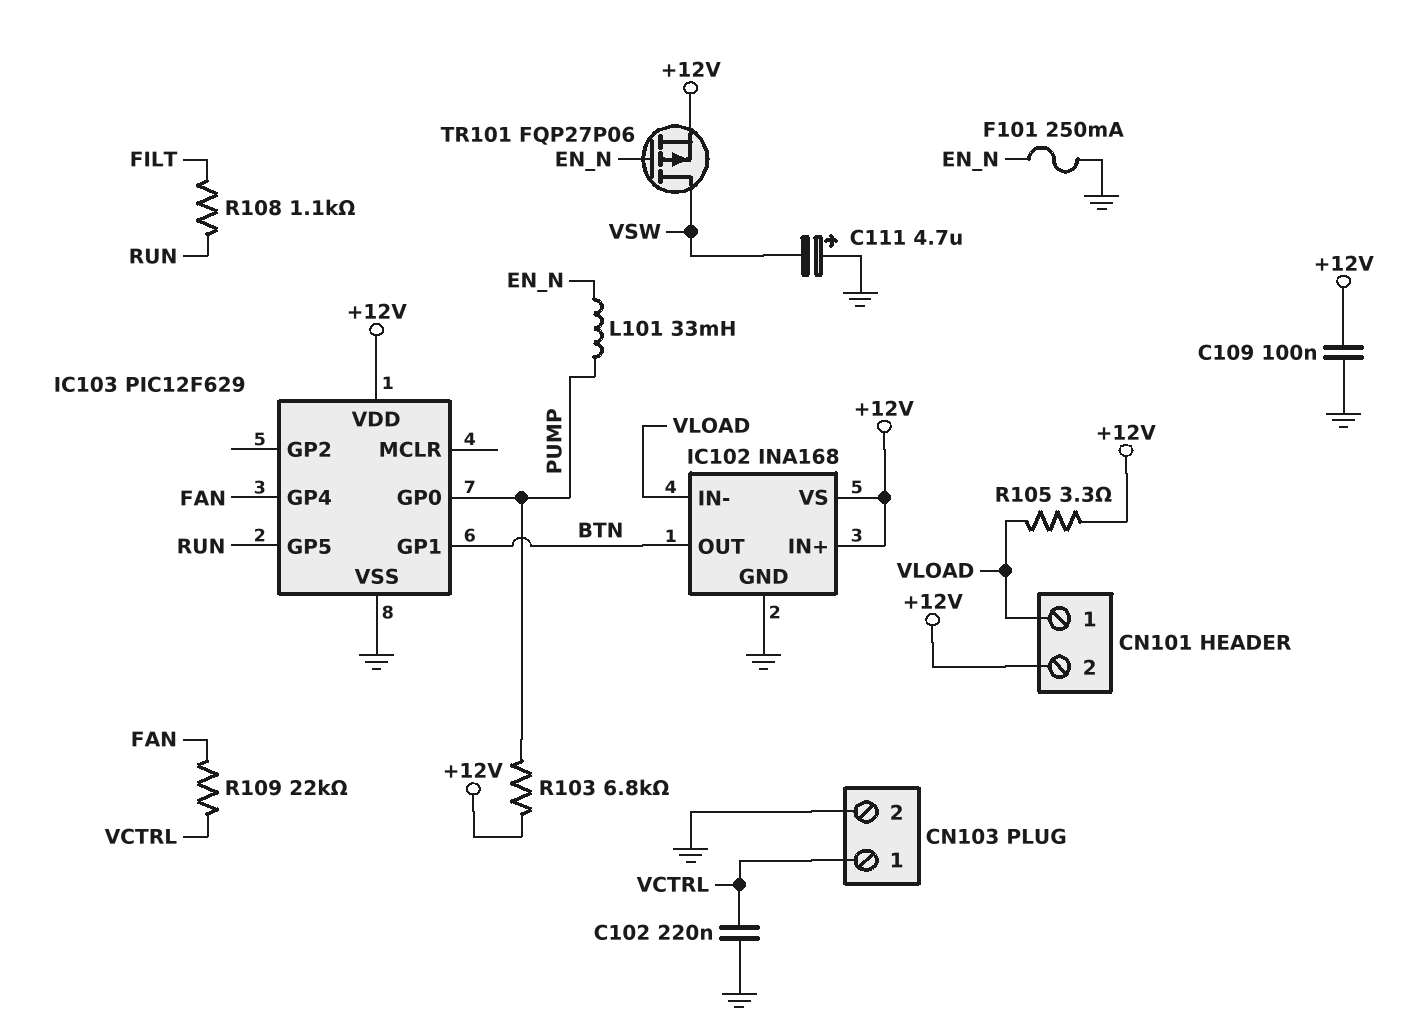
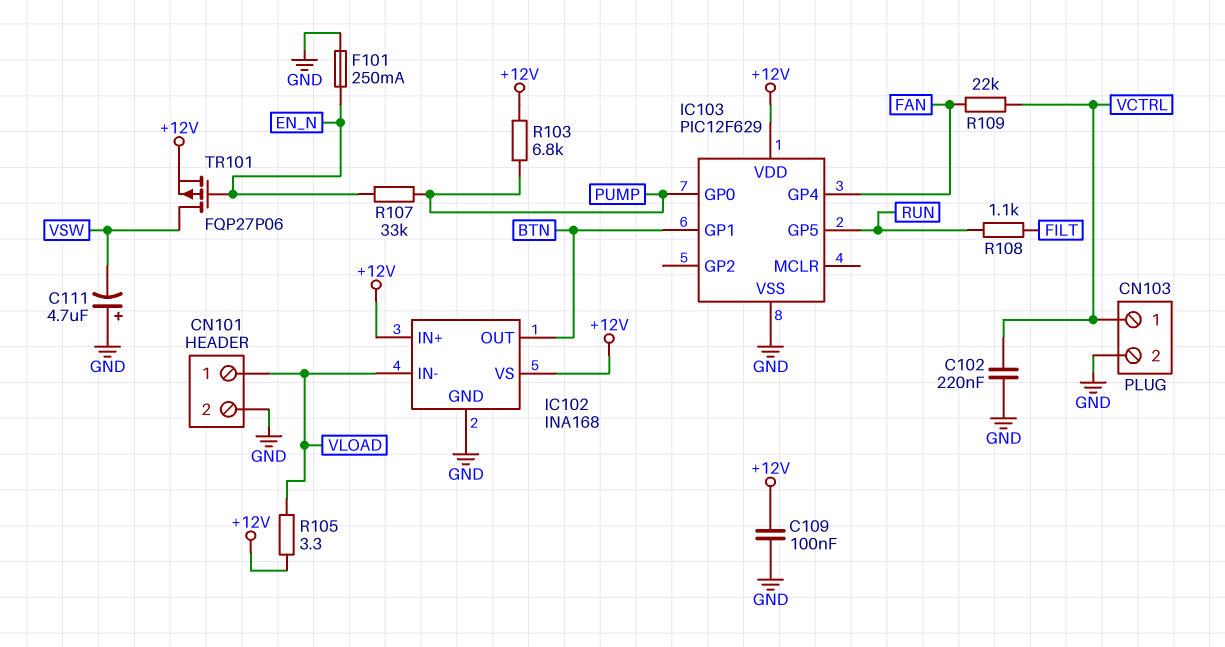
CN101 pin 2: +12V -> GND
L101: 33mH (EN_N, PUMP) -> none
R107: none -> 33k (EN_N, PUMP)

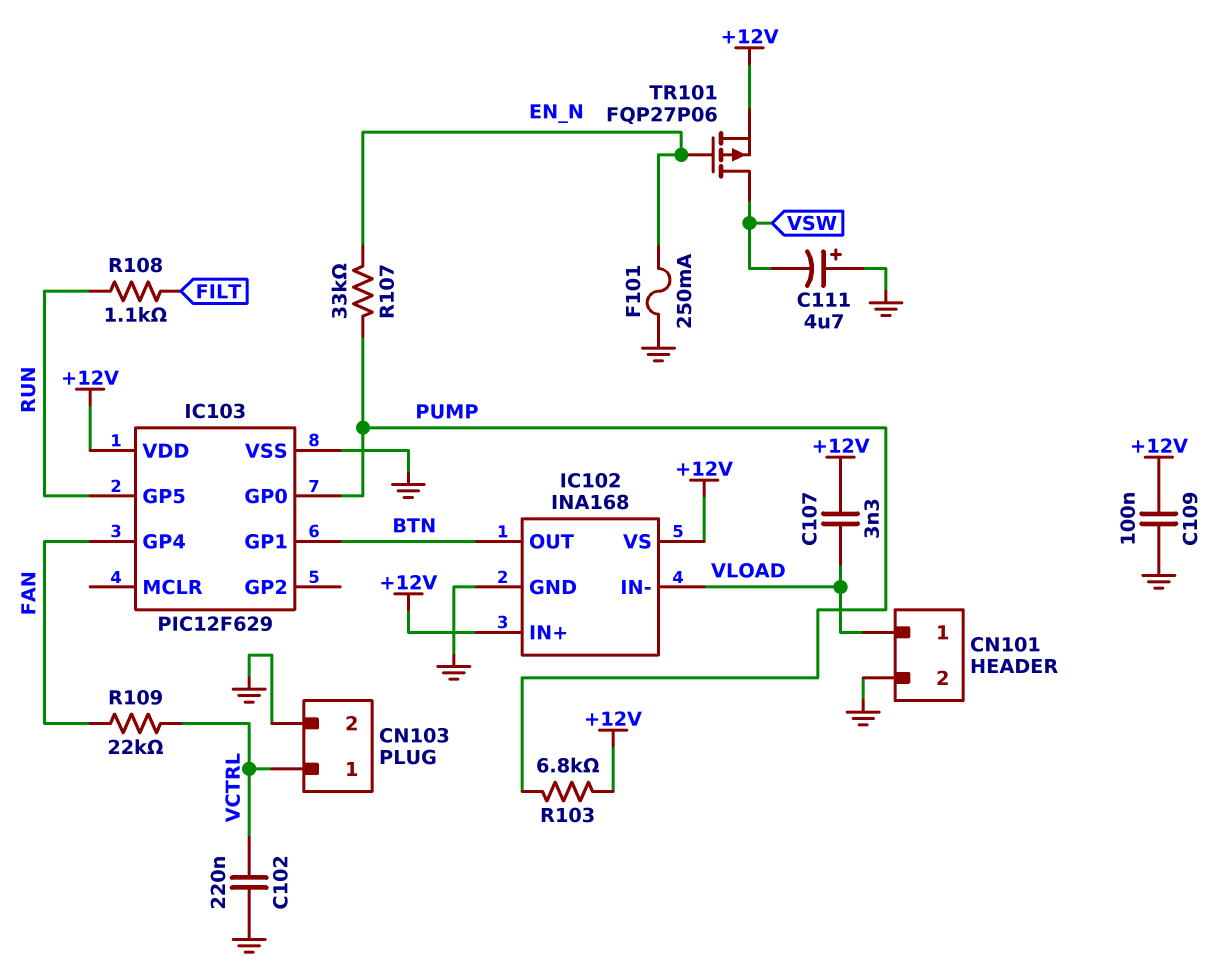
C107: none -> 3.3nF (+12V, VLOAD)
R105: 3.3 (+12V, VLOAD) -> none

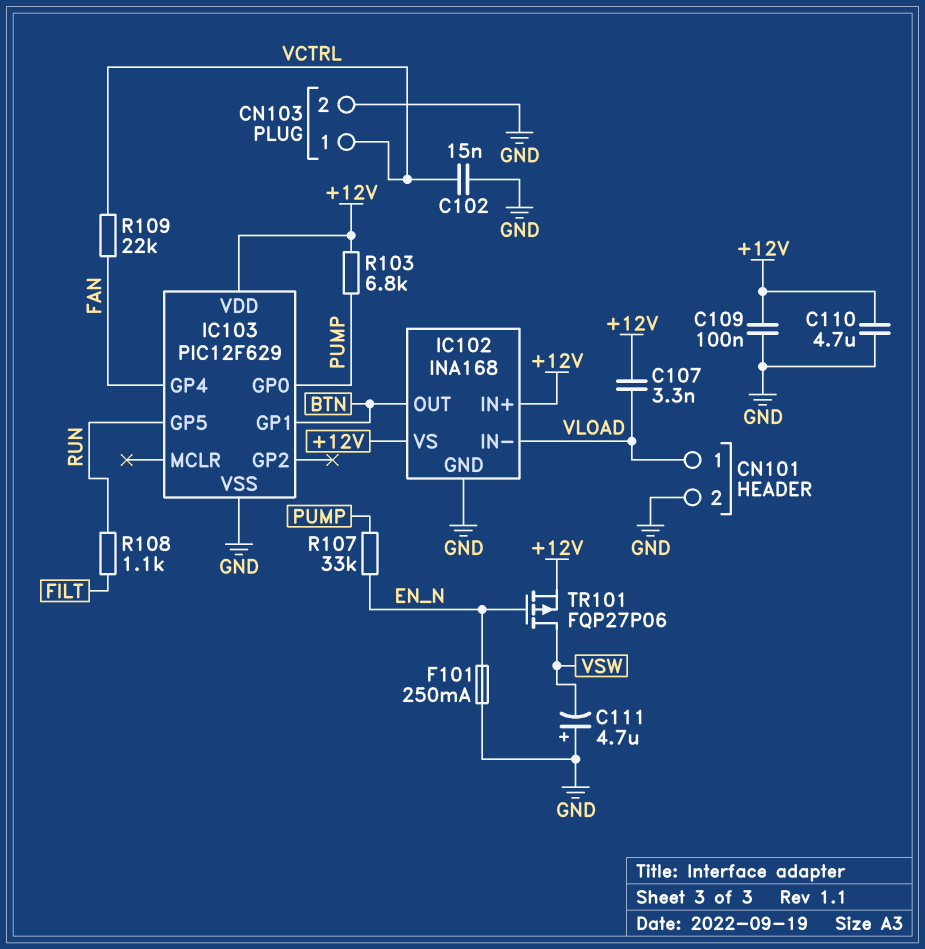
C102: 220nF (GND, VCTRL) -> 15nF (GND, VCTRL)
C110: none -> 4.7uF (+12V, GND)

